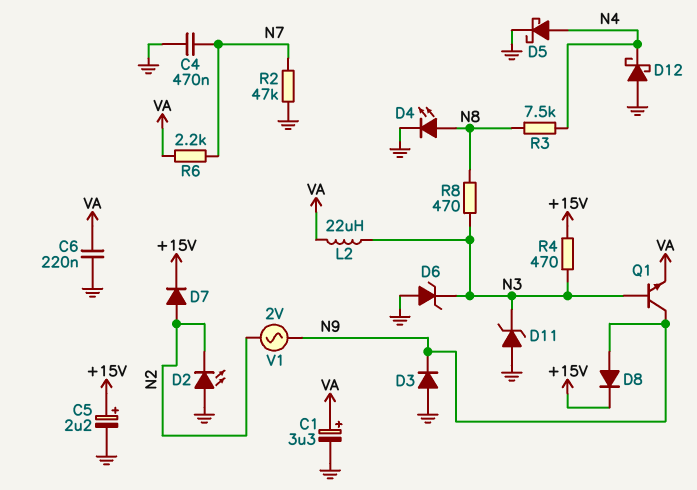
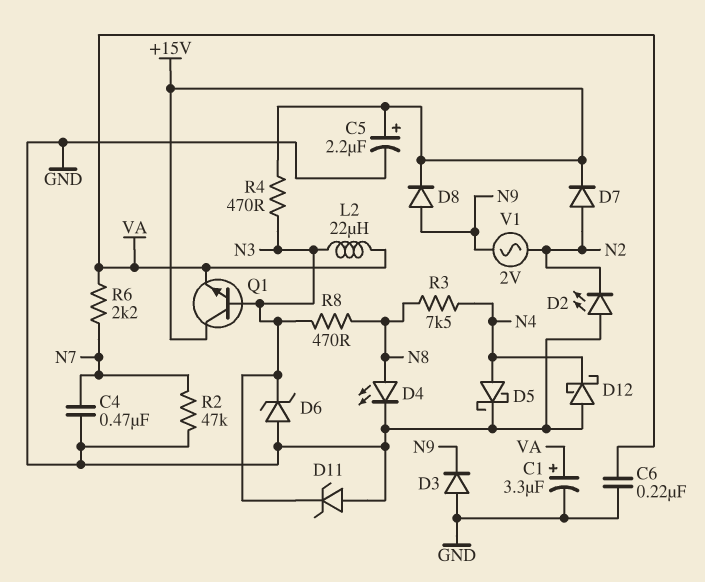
Q1: NPN (B N3, C N9, E VA) -> NPN (B N3, C +15V, E VA)

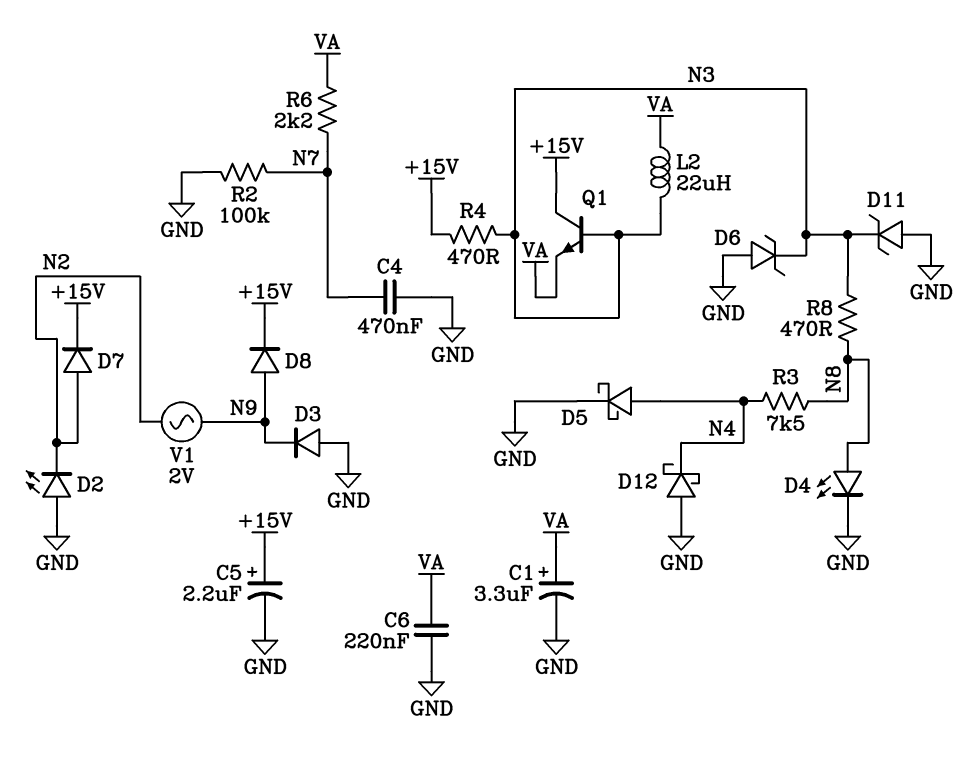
R2: 47k (GND, N7) -> 100k (GND, N7)

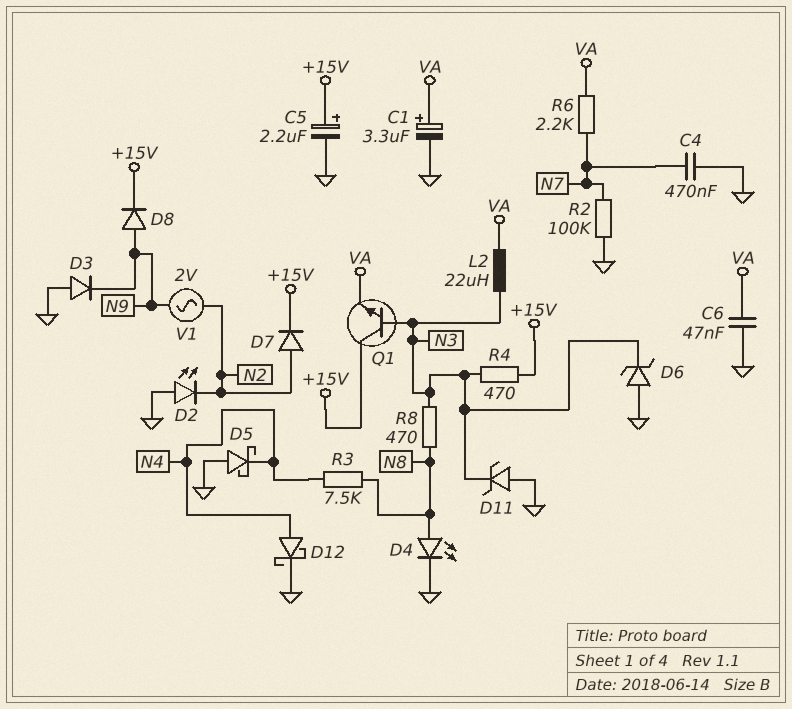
C6: 220nF (GND, VA) -> 47nF (GND, VA)
D5: schottky (A N4, K GND) -> schottky (A GND, K N4)
D12: schottky (A GND, K N4) -> schottky (A N4, K GND)

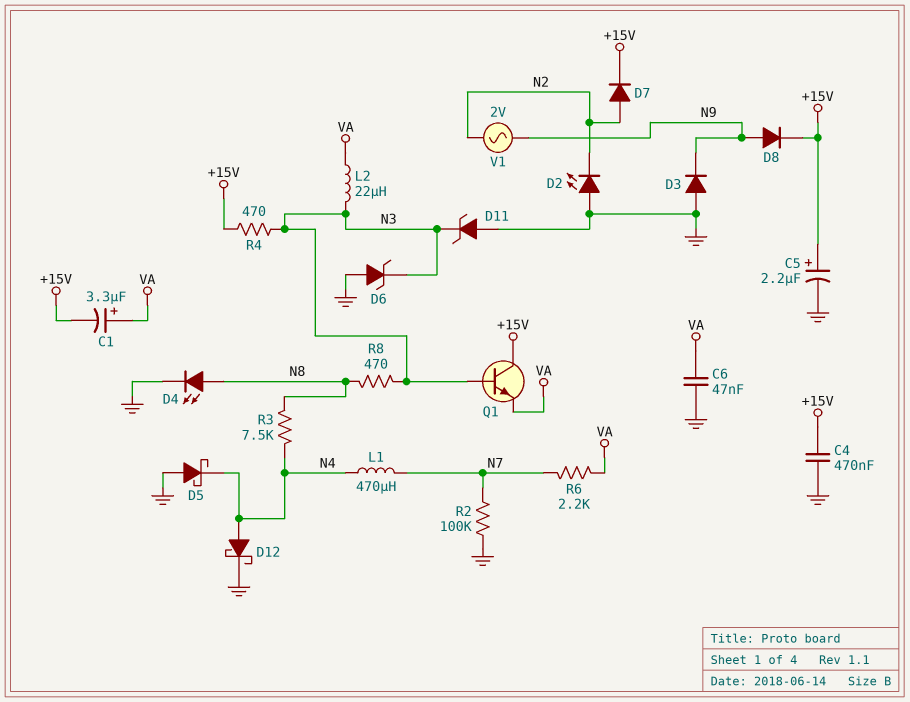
C1: 3.3uF (plus VA, minus GND) -> 3.3uF (plus VA, minus +15V)
C4: 470nF (GND, N7) -> 470nF (+15V, GND)
L1: none -> 470uH (N4, N7)

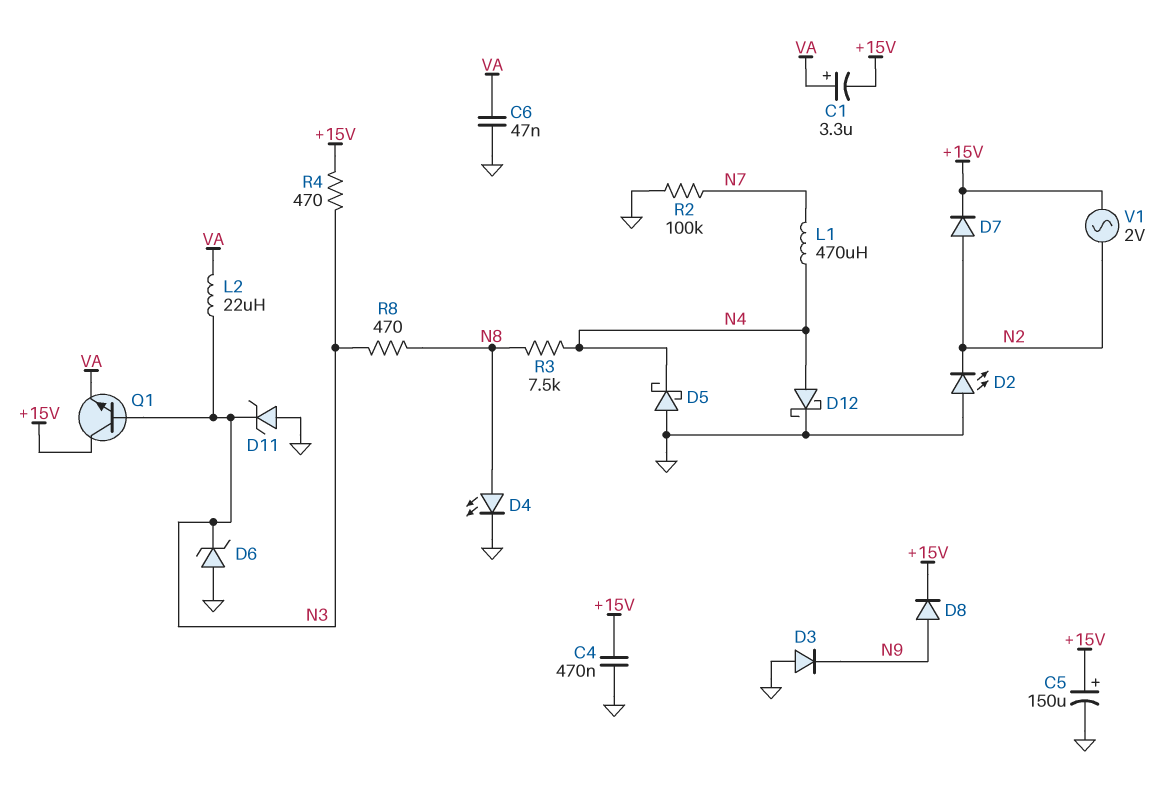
C5: 2.2uF (plus +15V, minus GND) -> 150uF (plus +15V, minus GND)
R6: 2.2k (N7, VA) -> none
V1: AC 2V (N2, N9) -> AC 2V (+15V, N2)

